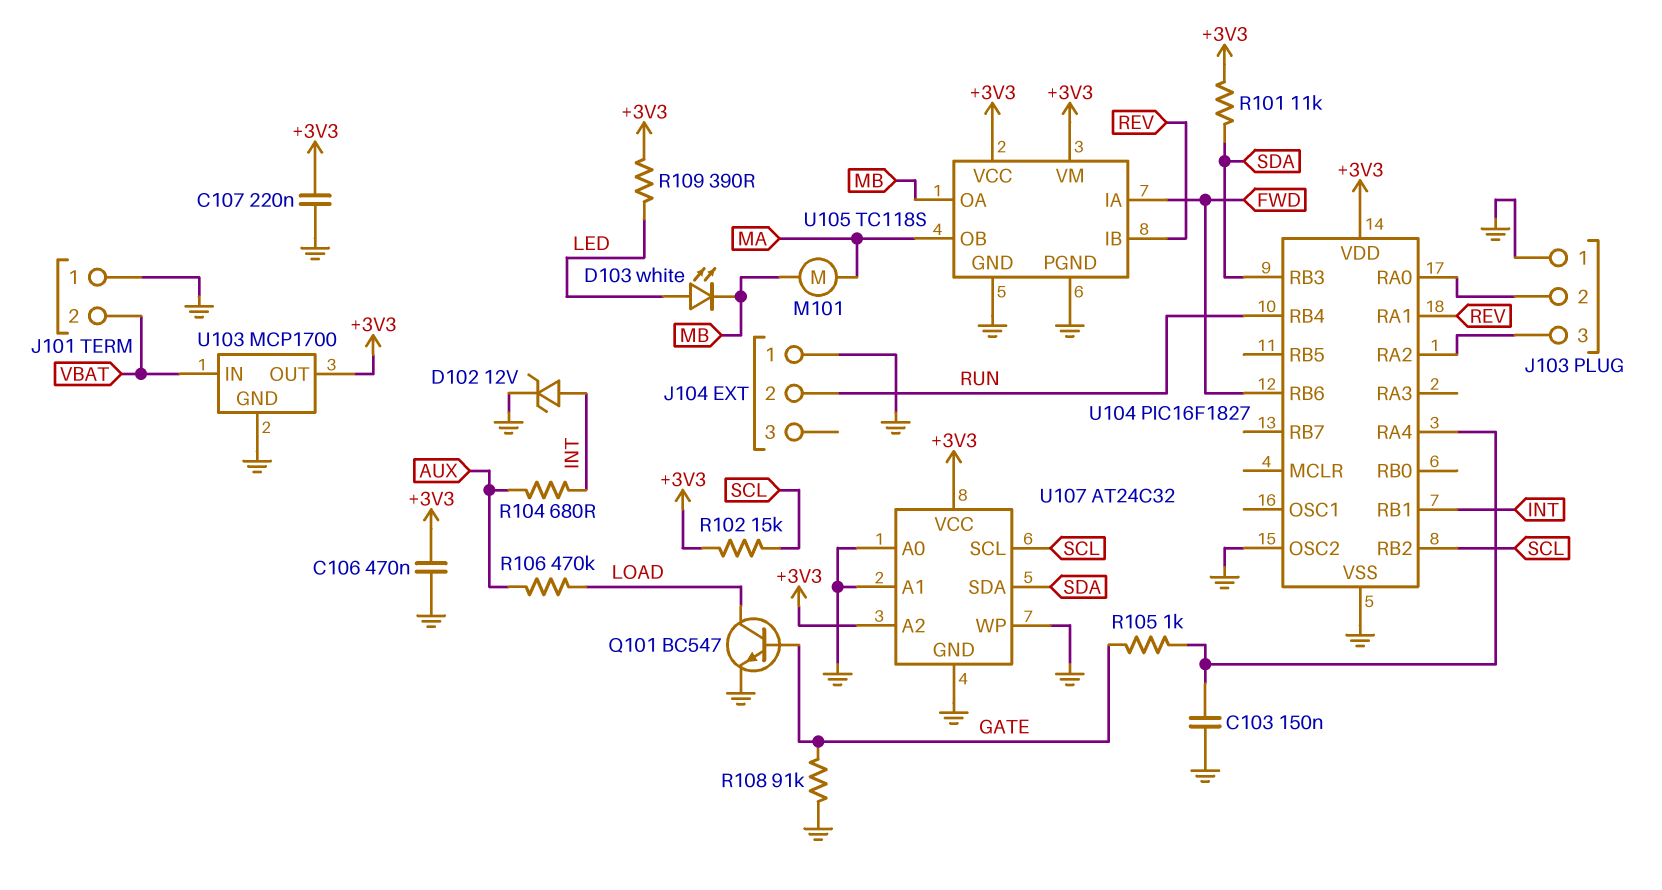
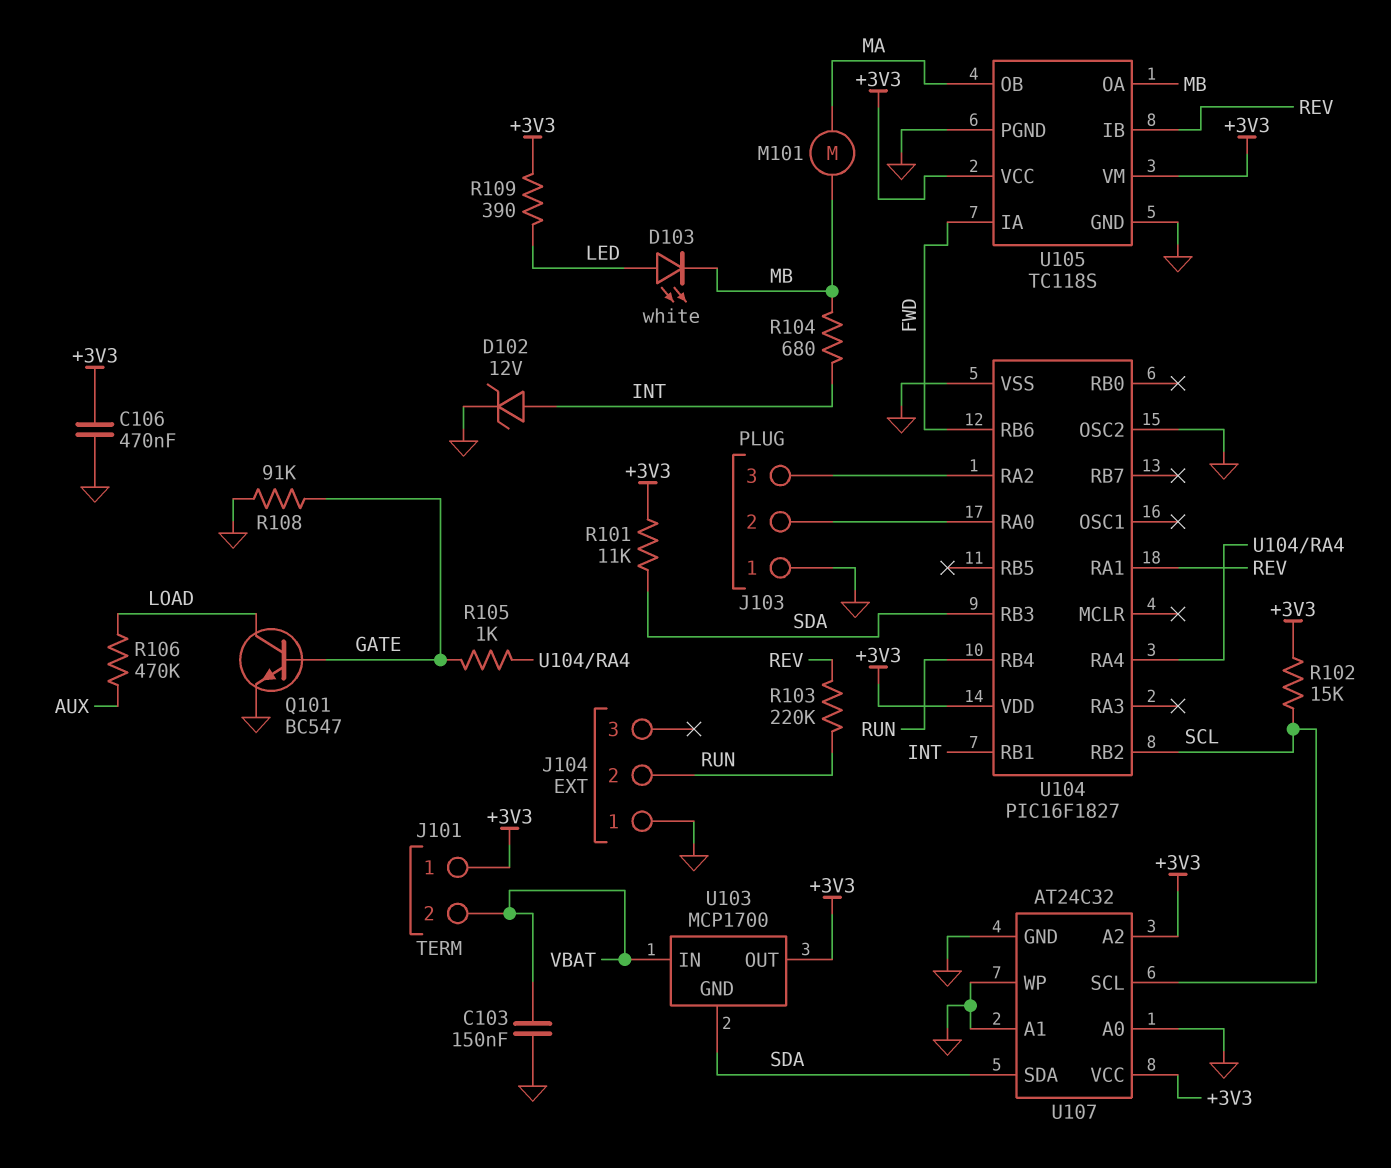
C103: 150nF (GND, U104/RA4) -> 150nF (GND, VBAT)
C107: 220nF (+3V3, GND) -> none
J101 pin 1: GND -> +3V3
R103: none -> 220k (REV, RUN)
R104: 680 (AUX, INT) -> 680 (INT, MB)
U103 pin GND: GND -> SDA

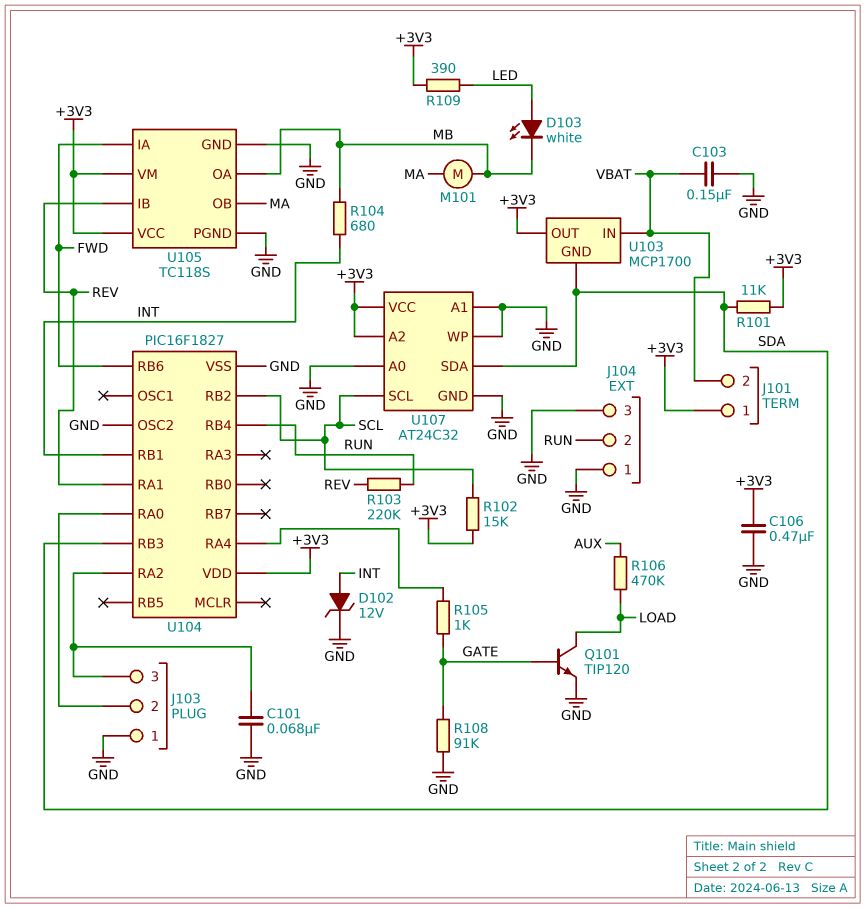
C101: none -> 68nF (GND, J103/3)
J104 pin 3: none -> GND
Q101: NPN BC547 (B GATE, C LOAD, E GND) -> NPN TIP120 (B GATE, C LOAD, E GND)

